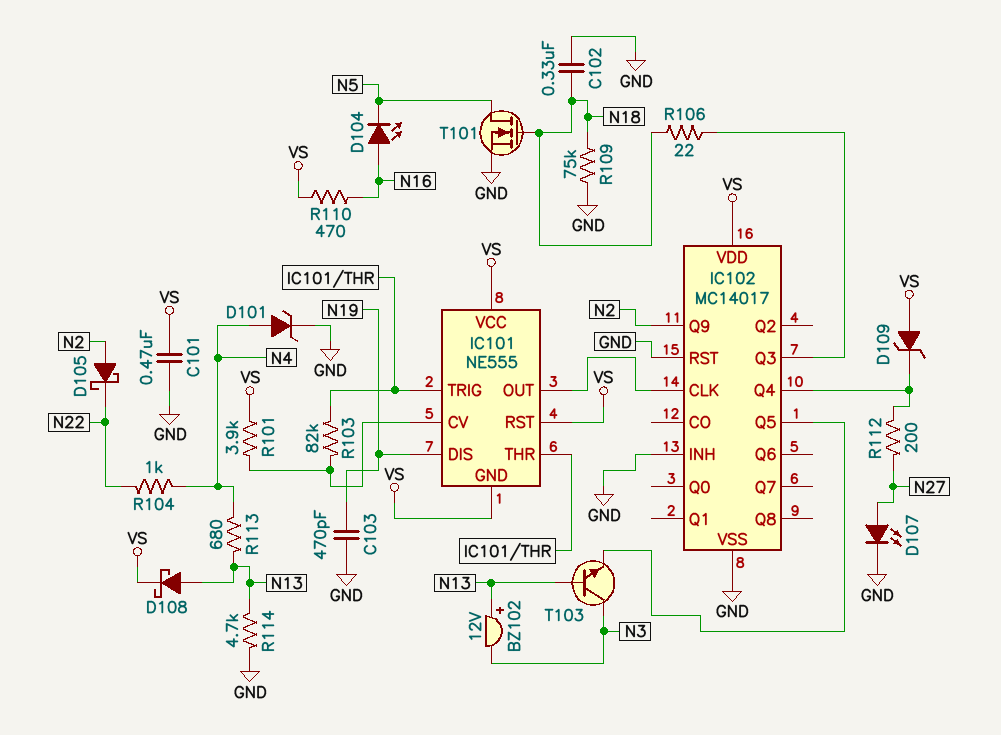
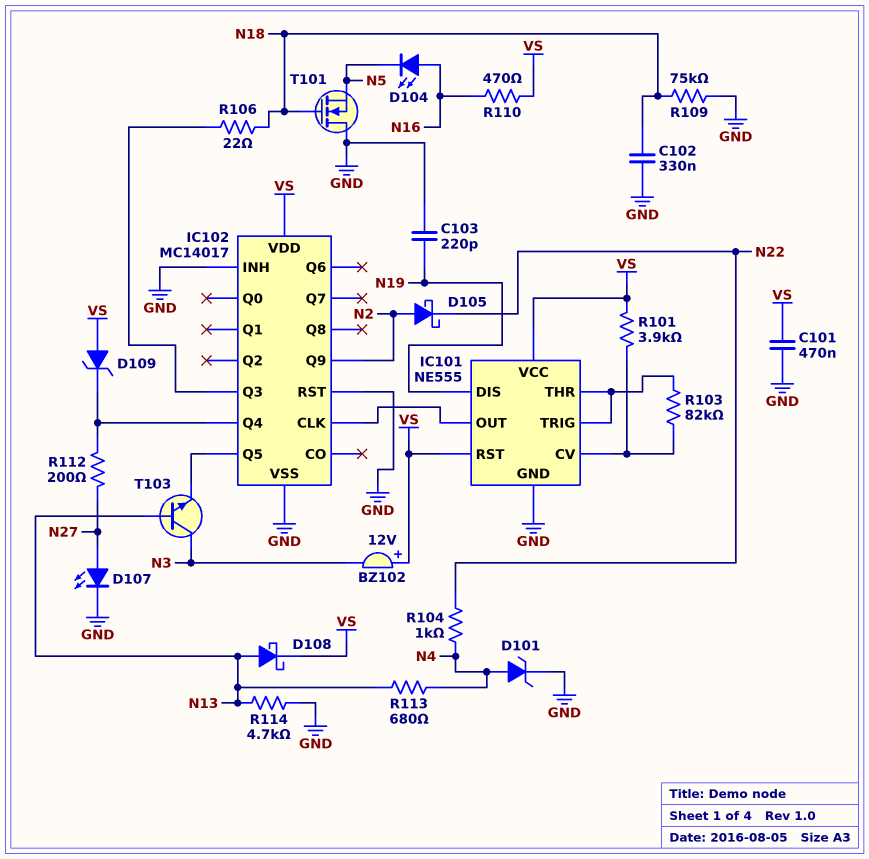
BZ102: buzzer 12V (plus N13, minus N3) -> buzzer 12V (plus VS, minus N3)
C103: 470pF (GND, N19) -> 220pF (GND, N19)
IC101 pin GND: VS -> GND
T101: NMOS (G N18, D N5, S GND) -> NMOS (G N18, D GND, S N5)

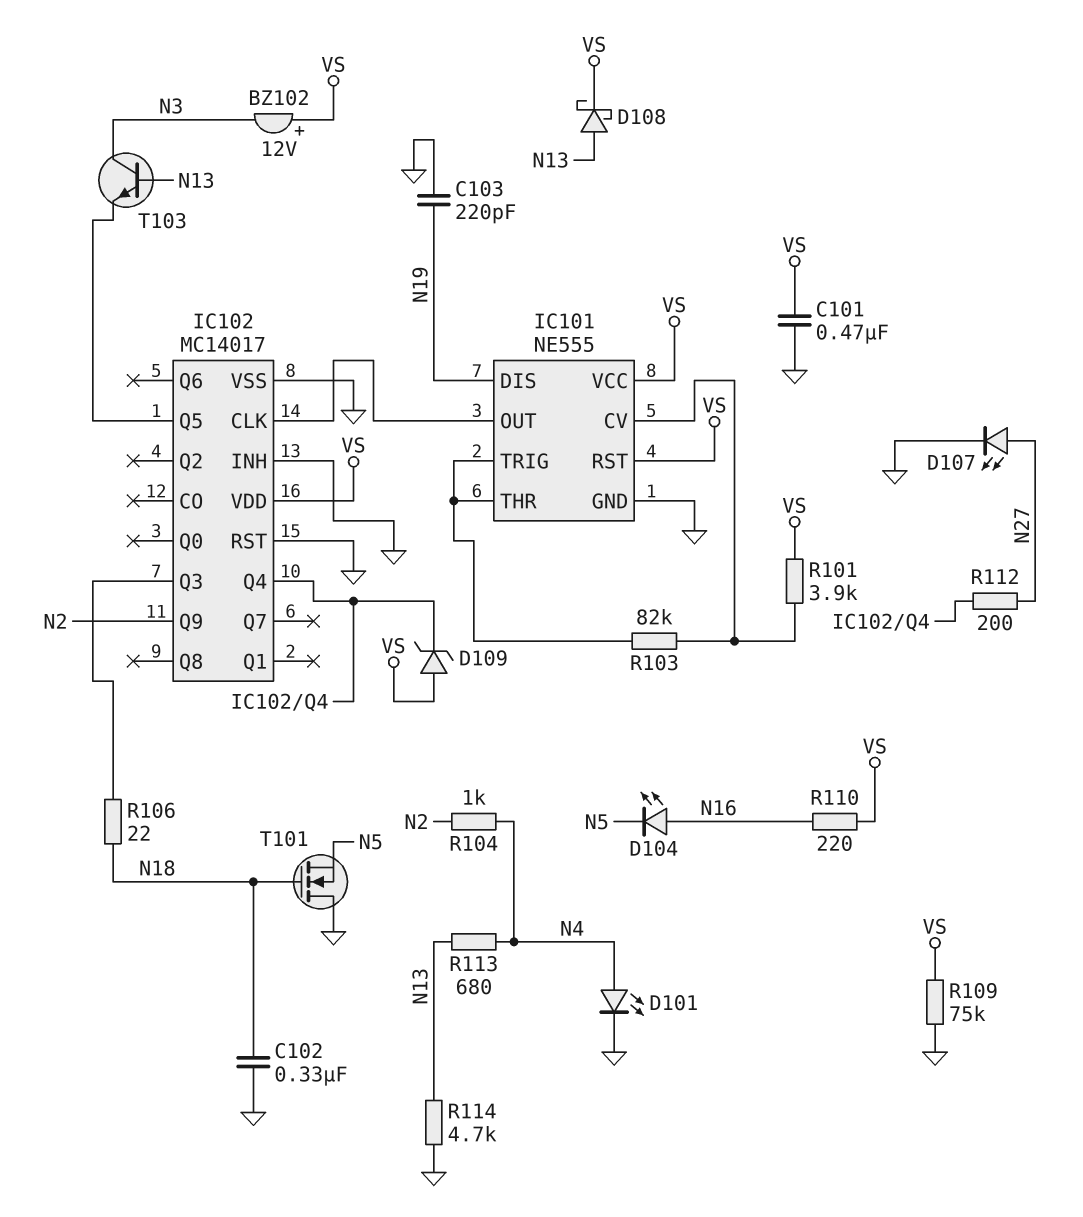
D101: zener (A N4, K GND) -> LED (A N4, K GND)
D105: schottky (A N2, K N22) -> none
R104: 1k (N4, N22) -> 1k (N2, N4)
R109: 75k (GND, N18) -> 75k (GND, VS)
R110: 470 (N16, VS) -> 220 (N16, VS)

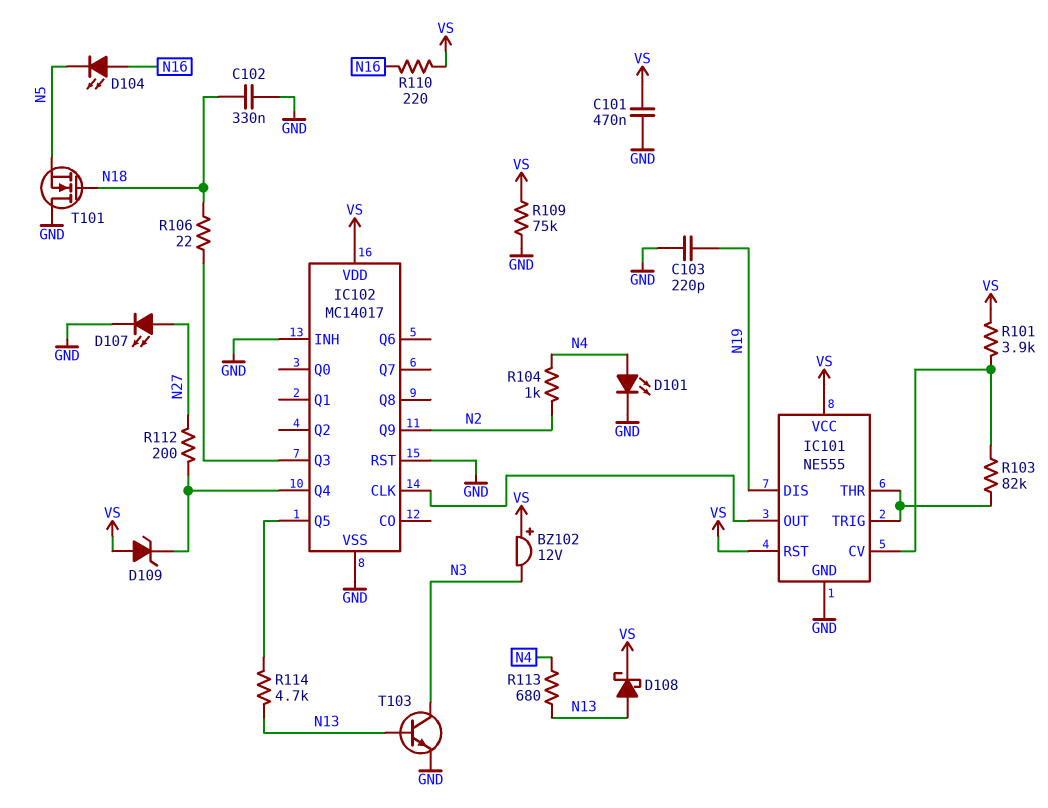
R114: 4.7k (GND, N13) -> 4.7k (IC102/Q5, N13)
T103: NPN (B N13, C N3, E IC102/Q5) -> NPN (B N13, C N3, E GND)

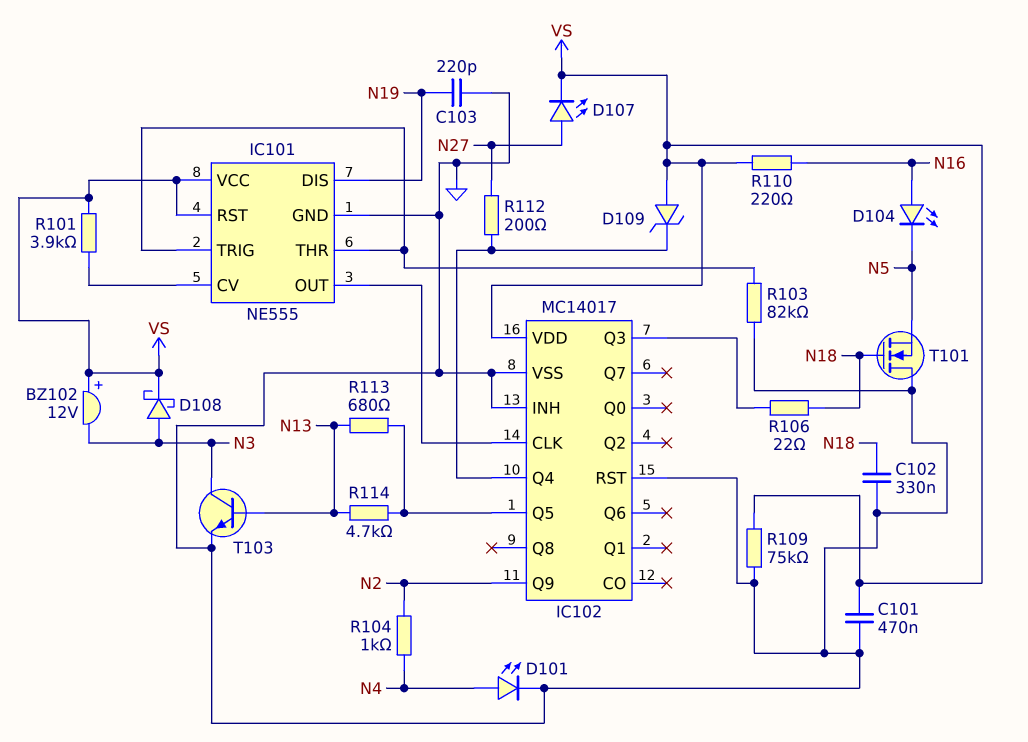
D107: LED (A N27, K GND) -> LED (A N27, K VS)
D108: schottky (A N13, K VS) -> schottky (A N3, K VS)
R103: 82k (IC101/CV, IC101/THR) -> 82k (GND, IC101/THR)
R113: 680 (N4, N13) -> 680 (IC102/Q5, N13)

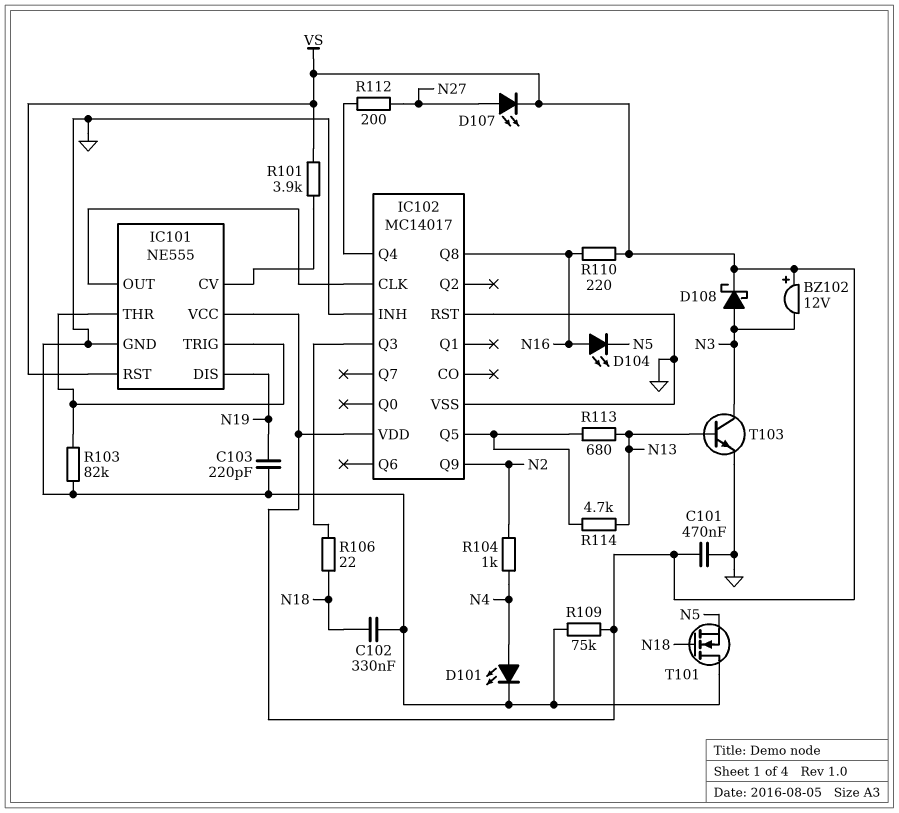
D109: zener (A VS, K IC102/Q4) -> none
IC102 pin Q8: none -> N16

